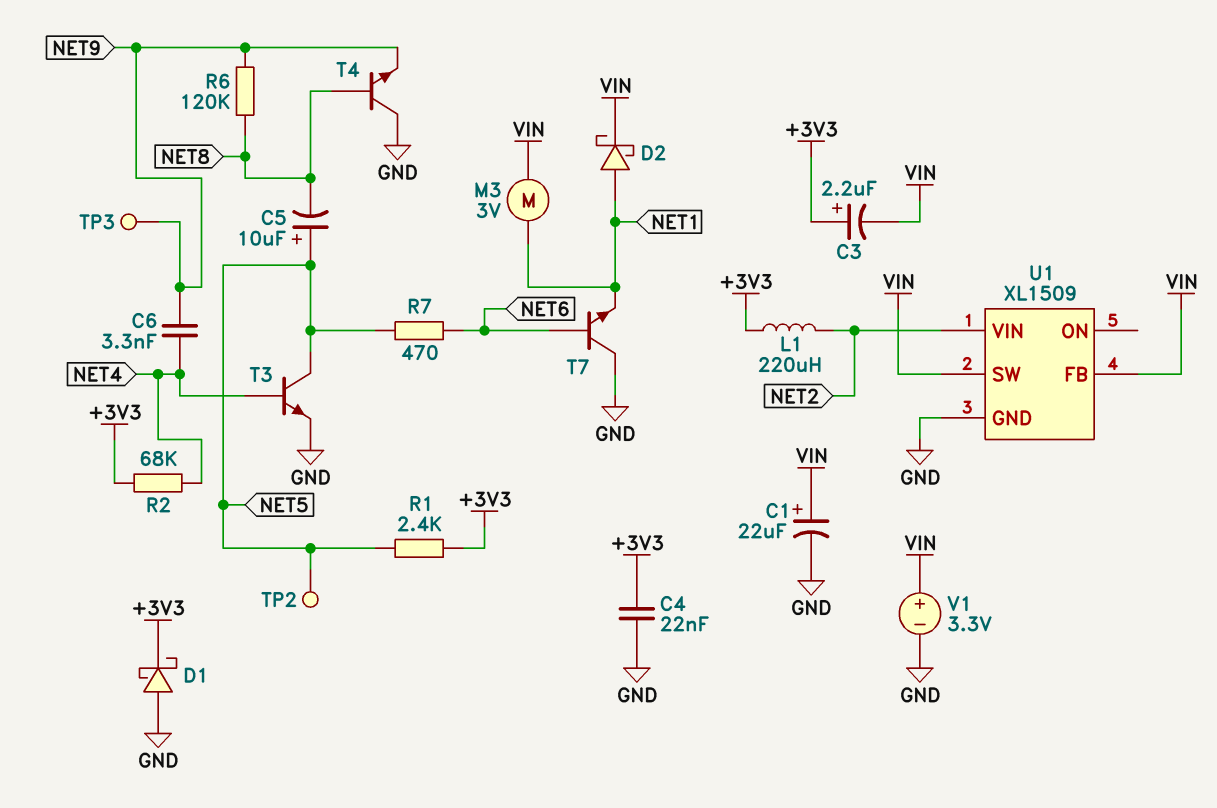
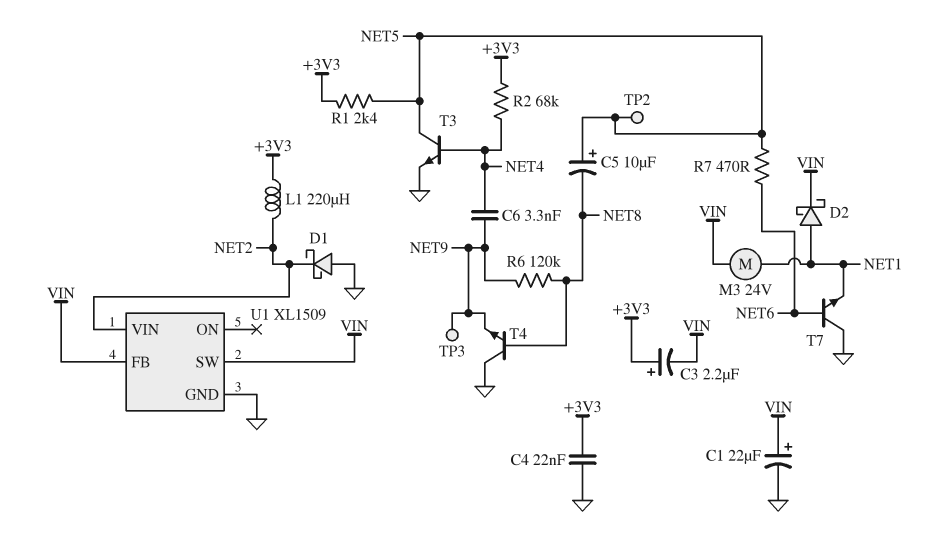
D1: schottky (A GND, K +3V3) -> schottky (A GND, K NET2)
M3: motor 3V (NET1, VIN) -> motor 24V (NET1, VIN)
V1: 3.3V (plus VIN, minus GND) -> none

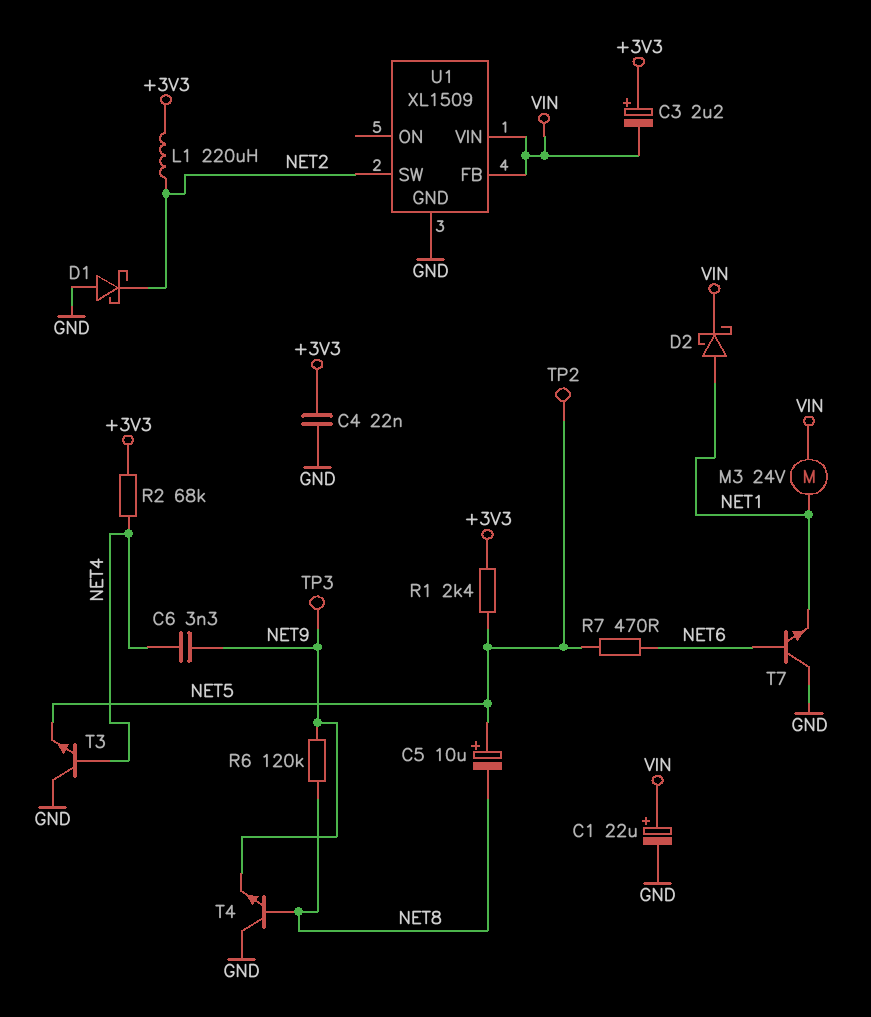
T3: NPN (B NET4, C NET5, E GND) -> NPN (B NET4, C GND, E NET5)
U1 pin SW: VIN -> NET2
U1 pin VIN: NET2 -> VIN

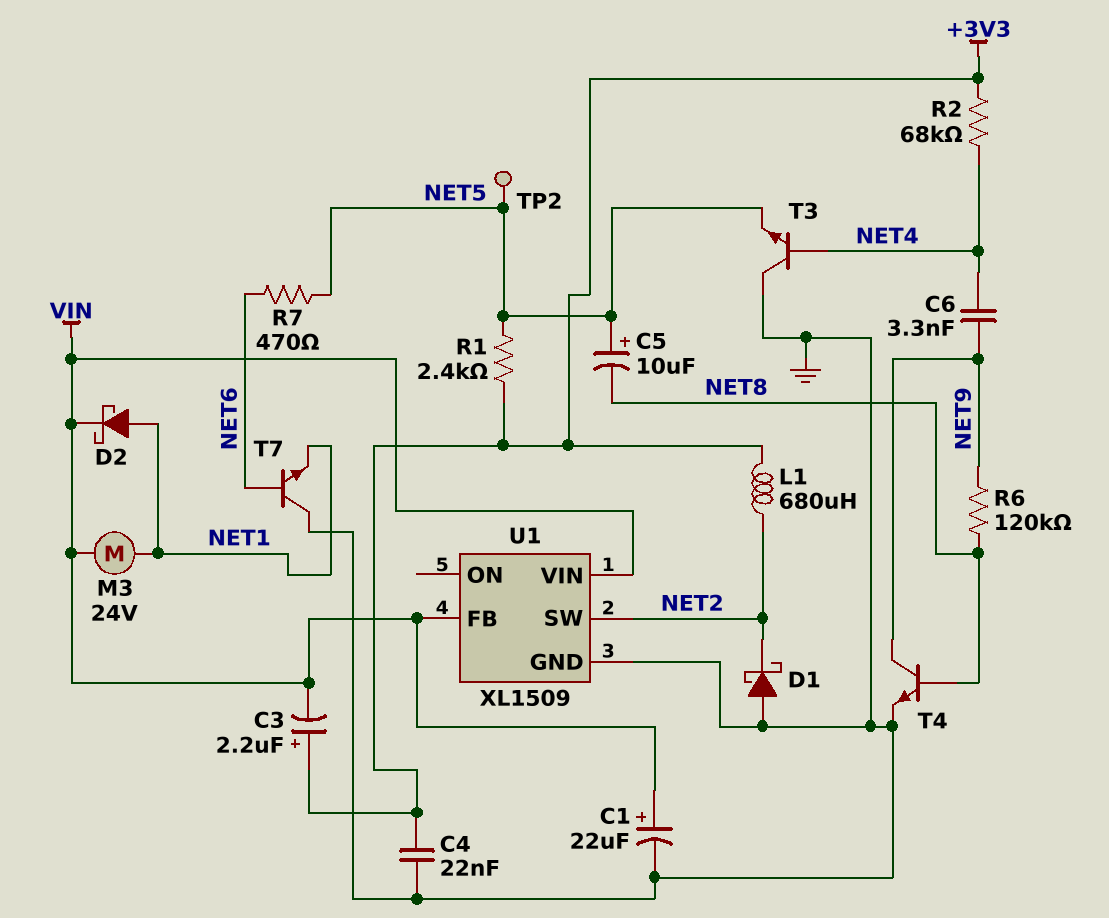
L1: 220uH (+3V3, NET2) -> 680uH (+3V3, NET2)
T4: NPN (B NET8, C GND, E NET9) -> NPN (B NET8, C NET9, E GND)
TP3: test point (NET9) -> none

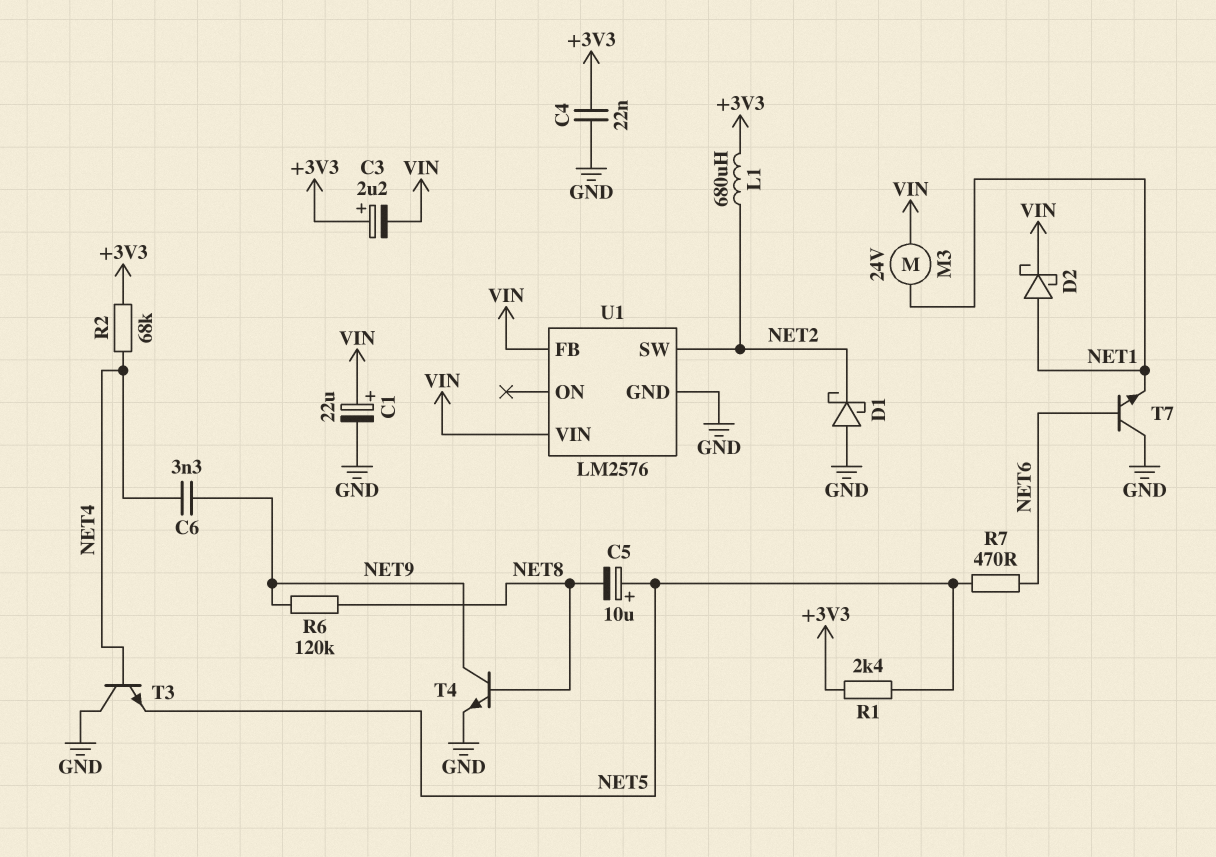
TP2: test point (NET5) -> none
U1: XL1509 -> LM2576

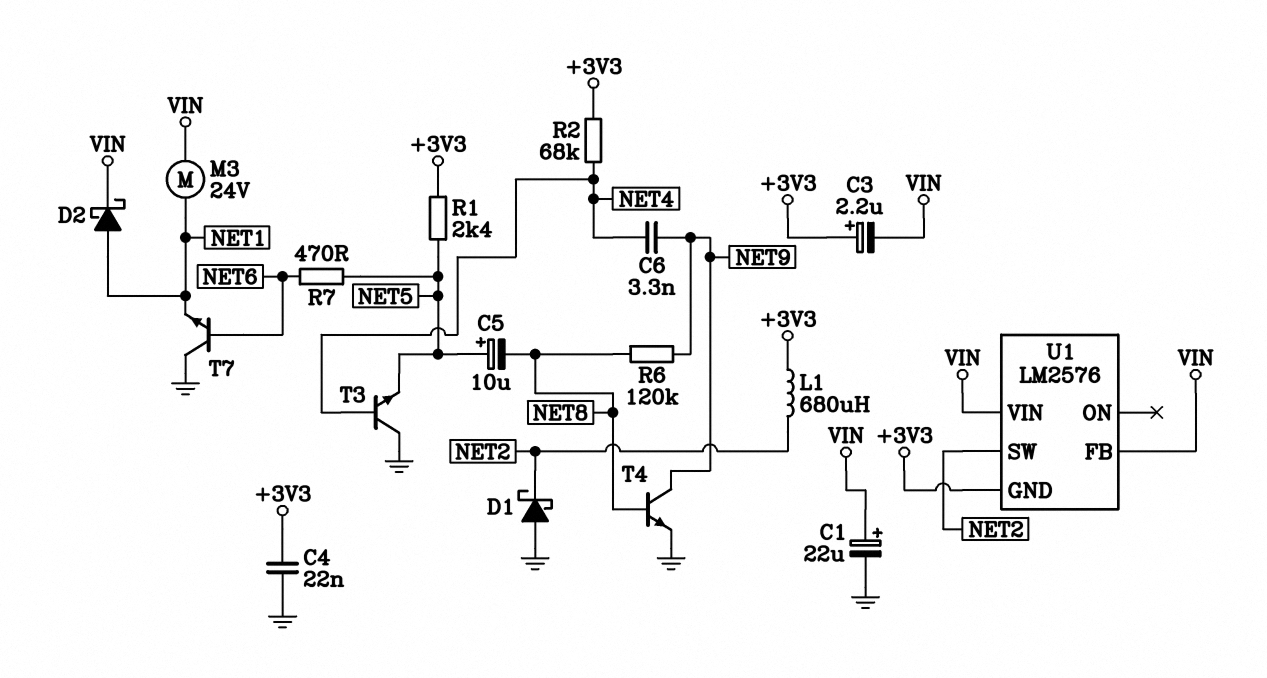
U1 pin GND: GND -> +3V3

